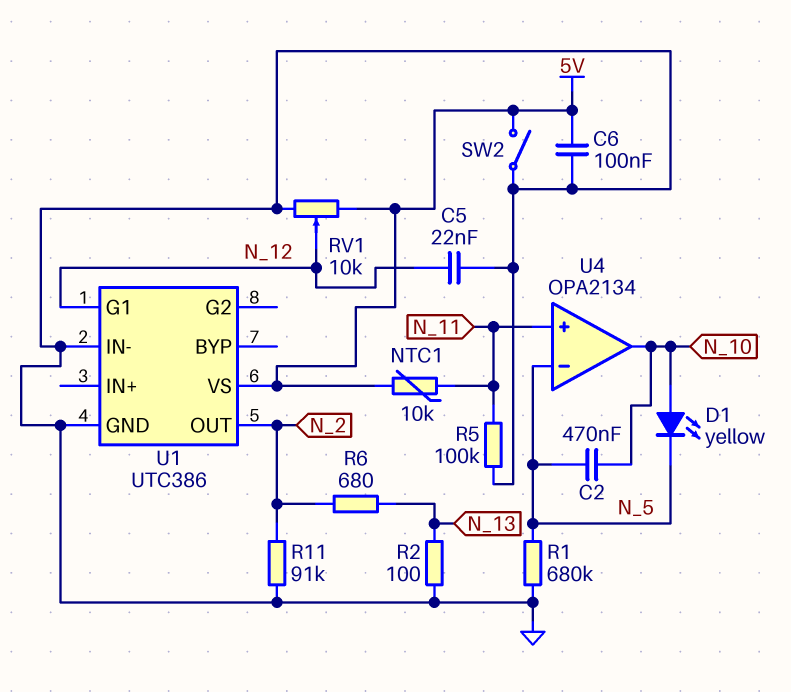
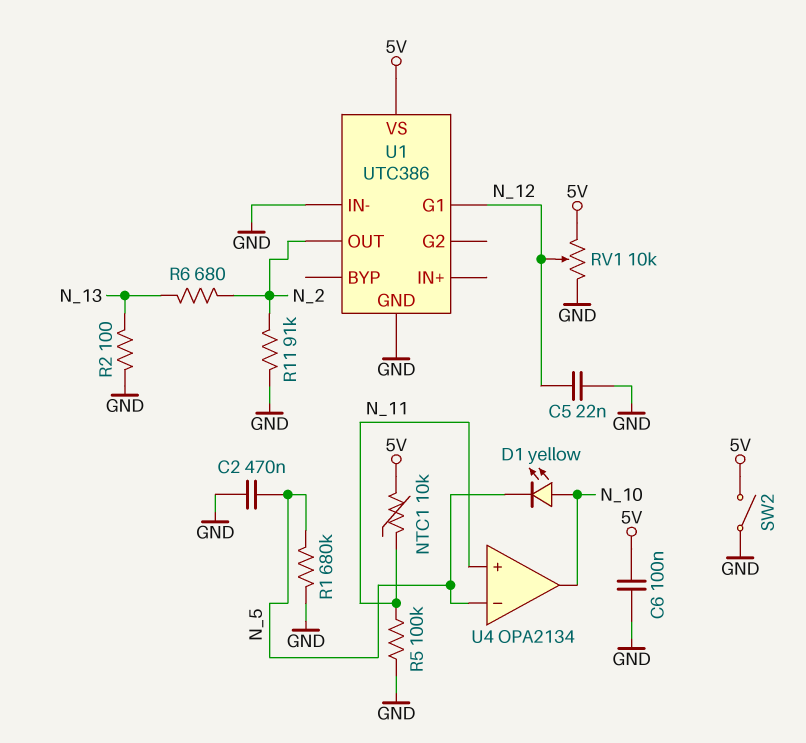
C2: 470nF (N_5, N_10) -> 470nF (GND, N_5)

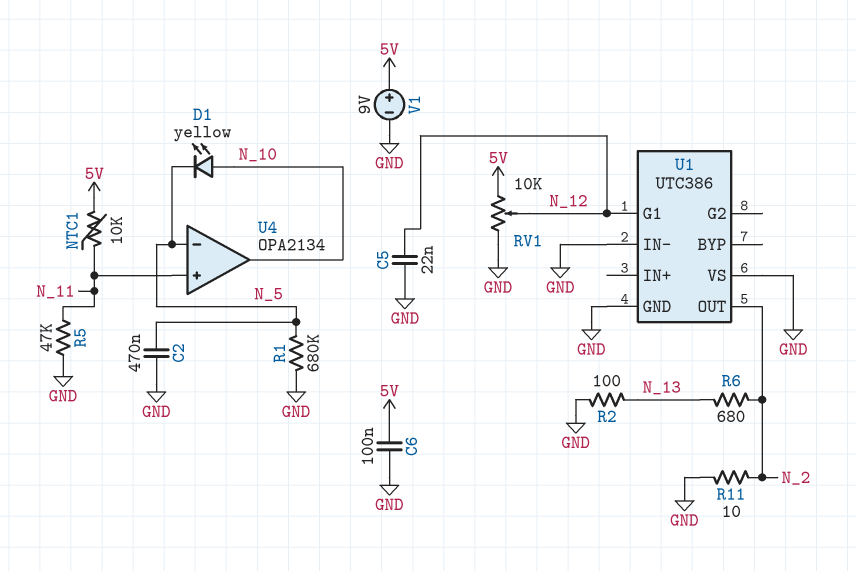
R5: 100k (GND, N_11) -> 47k (GND, N_11)
R11: 91k (GND, N_2) -> 10 (GND, N_2)
SW2: switch (5V, GND) -> none
U1 pin VS: 5V -> GND
V1: none -> 9V (plus 5V, minus GND)

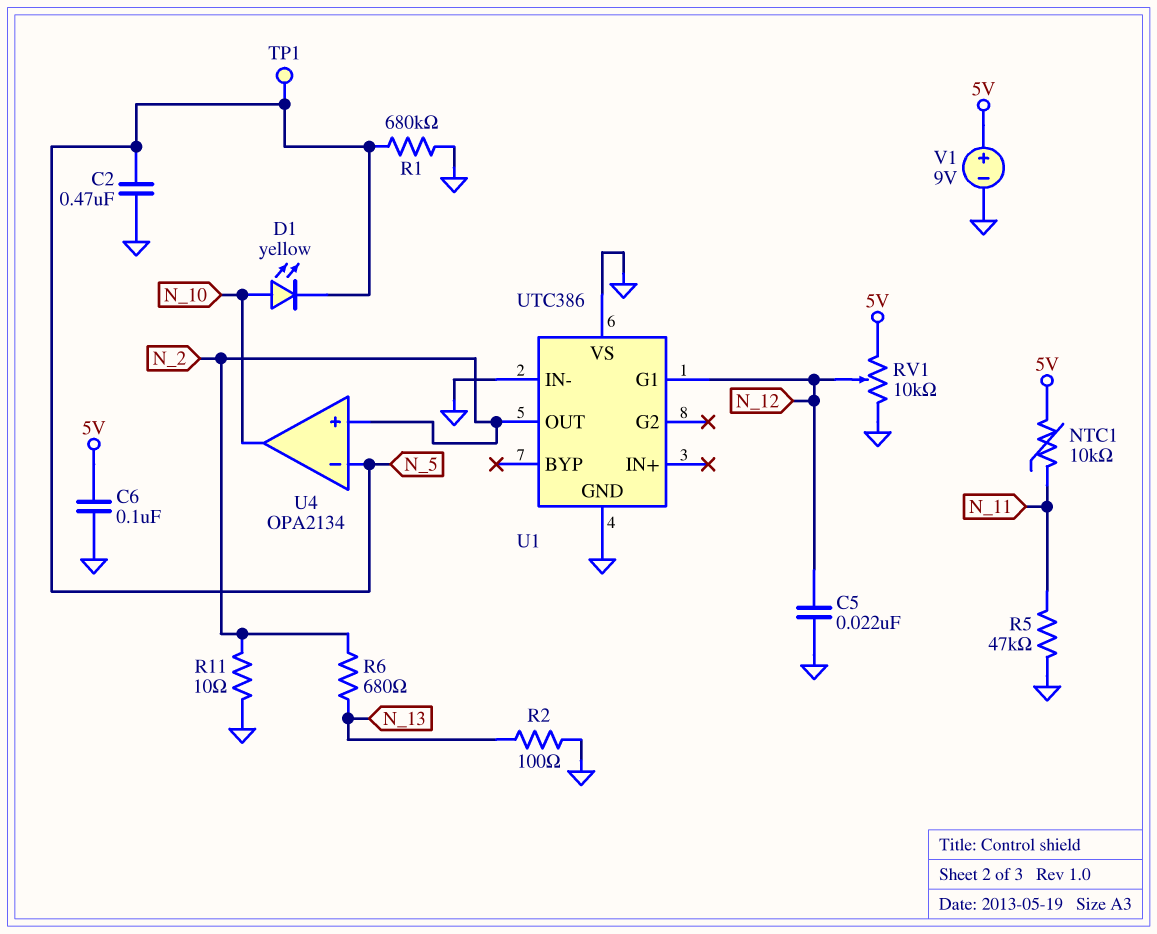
TP1: none -> test point (N_5)
U4 pin in+: N_11 -> N_2

